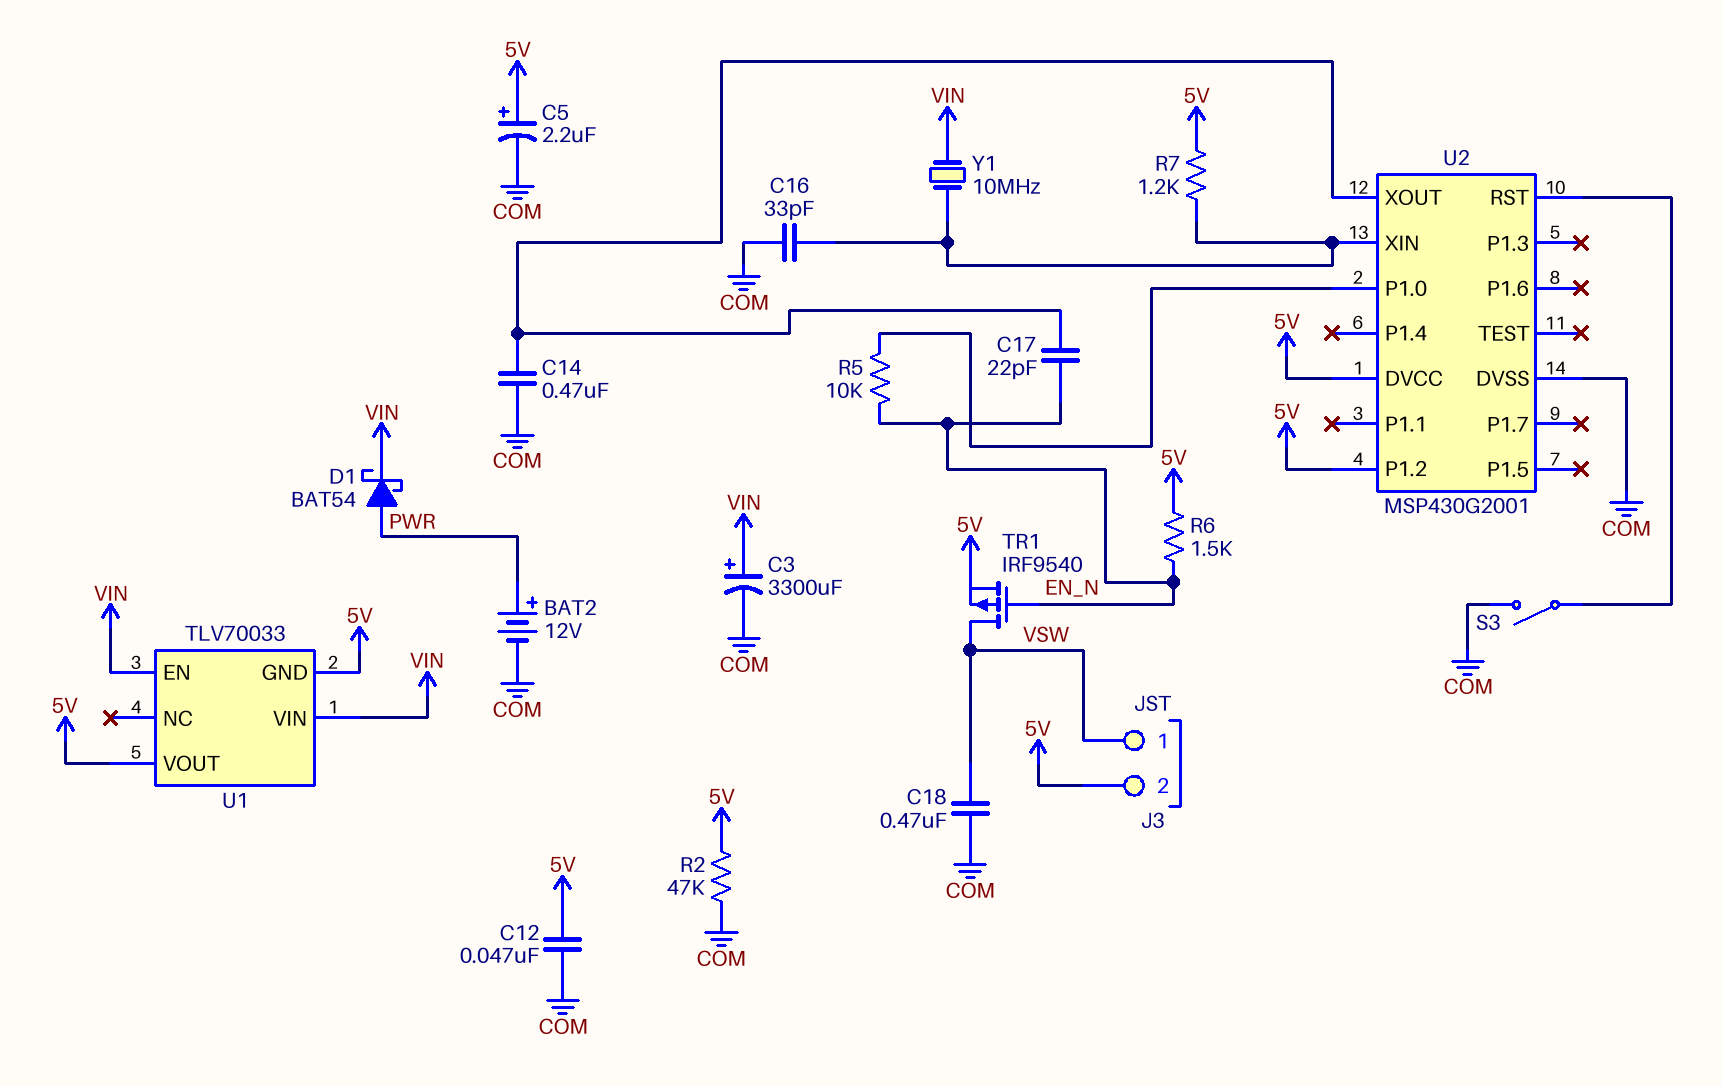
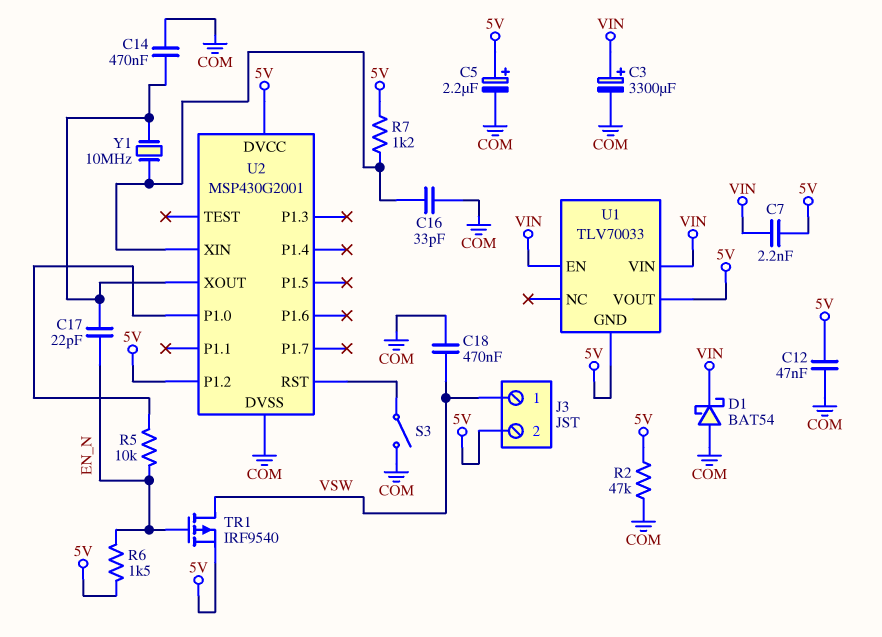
BAT2: 12V (plus PWR, minus COM) -> none
C7: none -> 2.2nF (5V, VIN)
D1: schottky BAT54 (A PWR, K VIN) -> schottky BAT54 (A COM, K VIN)
Y1: 10MHz (U2/XIN, VIN) -> 10MHz (U2/XIN, U2/XOUT)

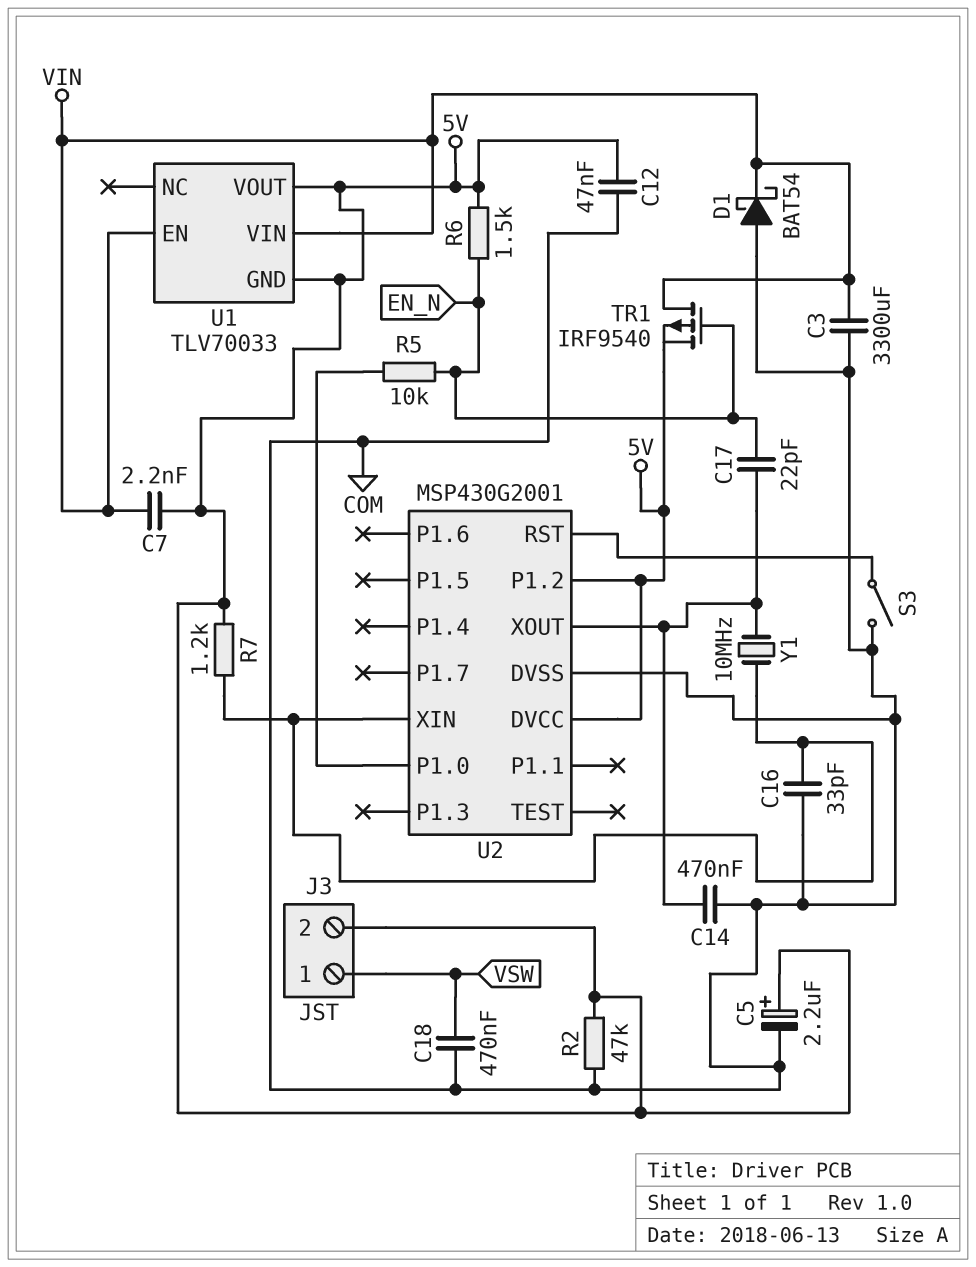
C3: 3300uF (plus VIN, minus COM) -> 3300uF (COM, VIN)
TR1: PMOS IRF9540 (G EN_N, D VSW, S 5V) -> PMOS IRF9540 (G EN_N, D VIN, S 5V)

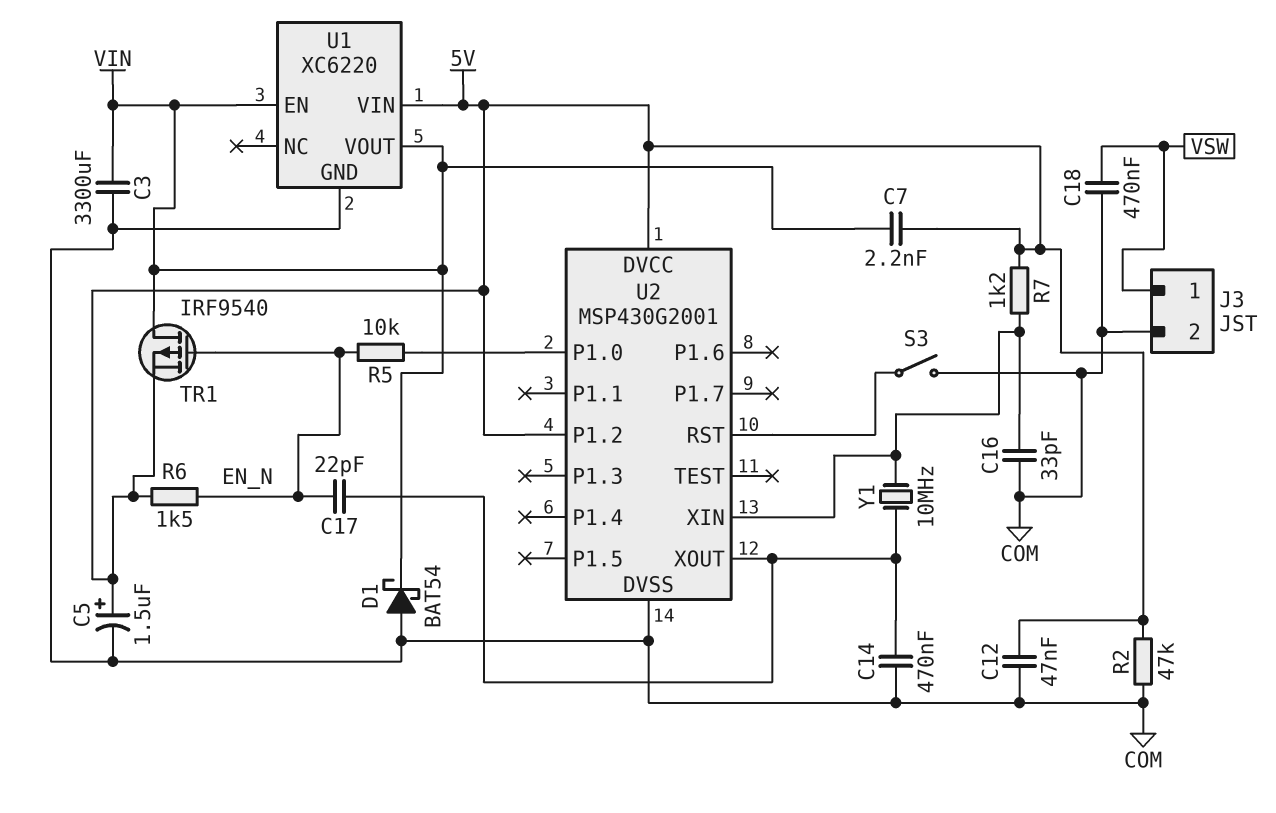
C5: 2.2uF (plus 5V, minus COM) -> 1.5uF (plus 5V, minus COM)
J3 pin 2: 5V -> COM
U1: TLV70033 -> XC6220
U1 pin GND: 5V -> COM
U1 pin VIN: VIN -> 5V
U1 pin VOUT: 5V -> VIN

